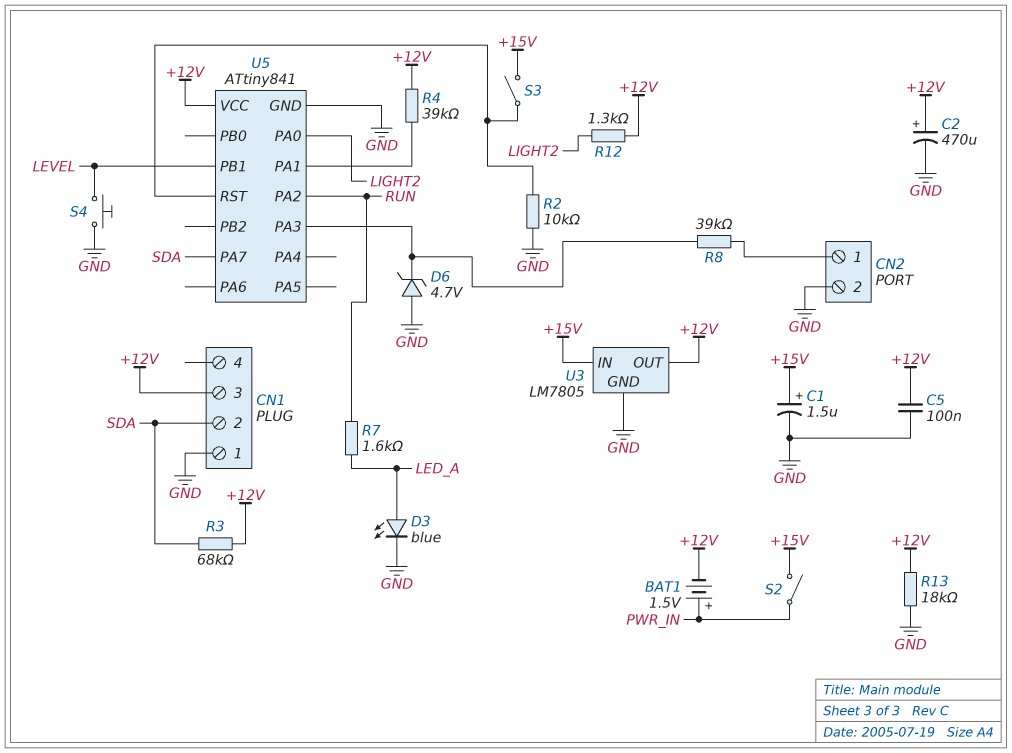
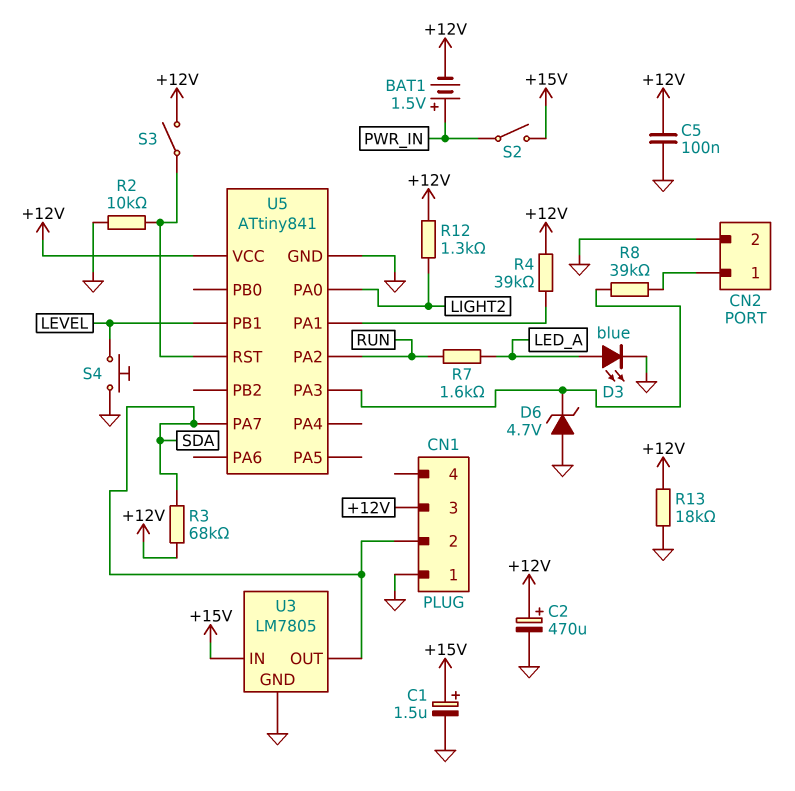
S3: switch (+15V, U5/RST) -> switch (+12V, U5/RST)
U3 pin OUT: +12V -> SDA

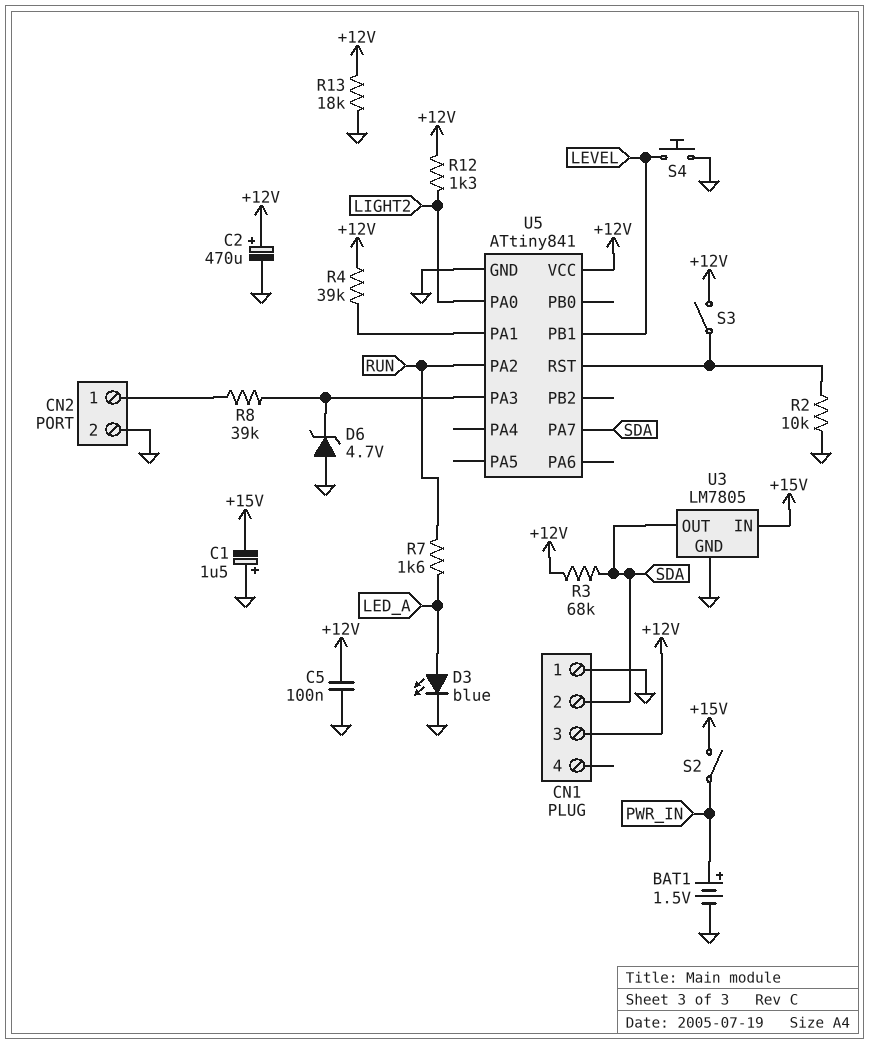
BAT1: 1.5V (plus PWR_IN, minus +12V) -> 1.5V (plus PWR_IN, minus GND)
C1: 1.5uF (plus +15V, minus GND) -> 1.5uF (plus GND, minus +15V)

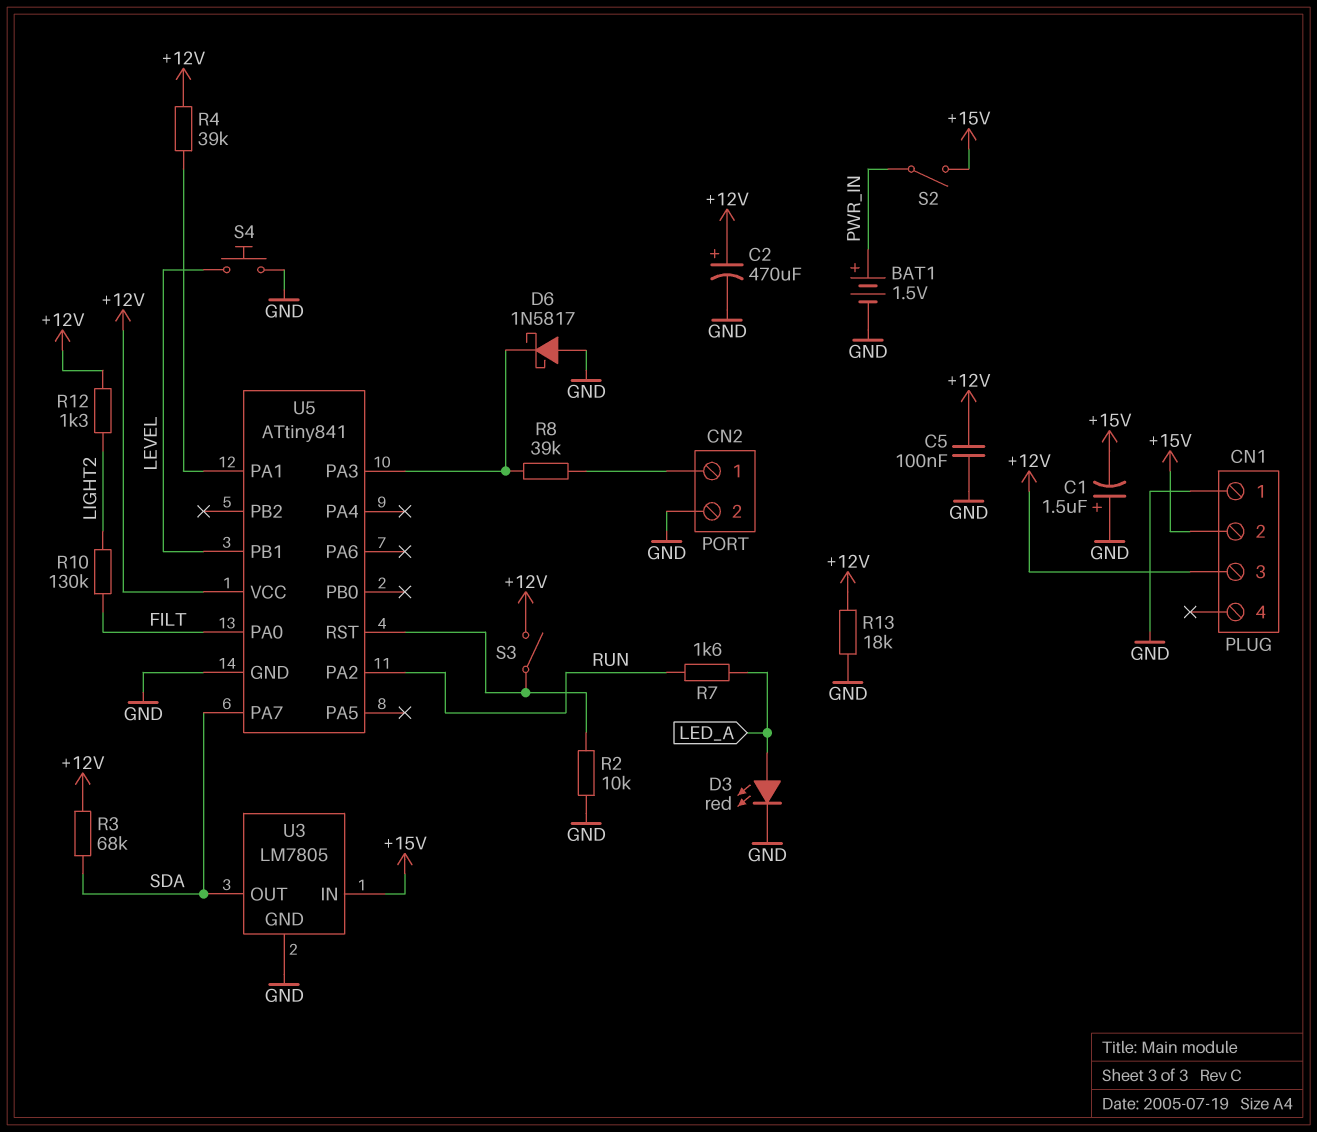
CN1 pin 2: SDA -> +15V
D3: LED blue (A LED_A, K GND) -> LED red (A LED_A, K GND)
D6: zener 4.7V (A GND, K U5/PA3) -> schottky 1N5817 (A GND, K U5/PA3)
R10: none -> 130k (FILT, LIGHT2)
U5 pin PA0: LIGHT2 -> FILT

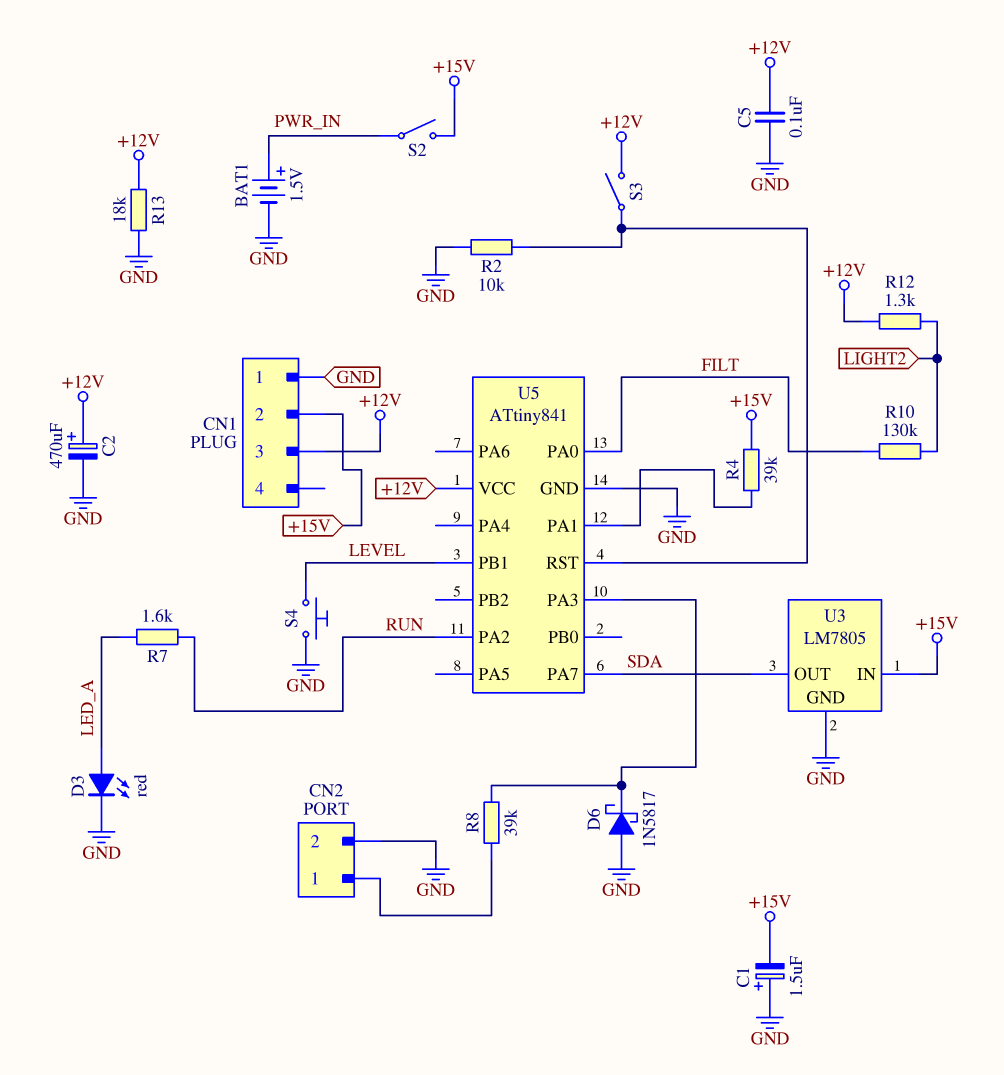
R3: 68k (+12V, SDA) -> none
R4: 39k (+12V, U5/PA1) -> 39k (+15V, U5/PA1)

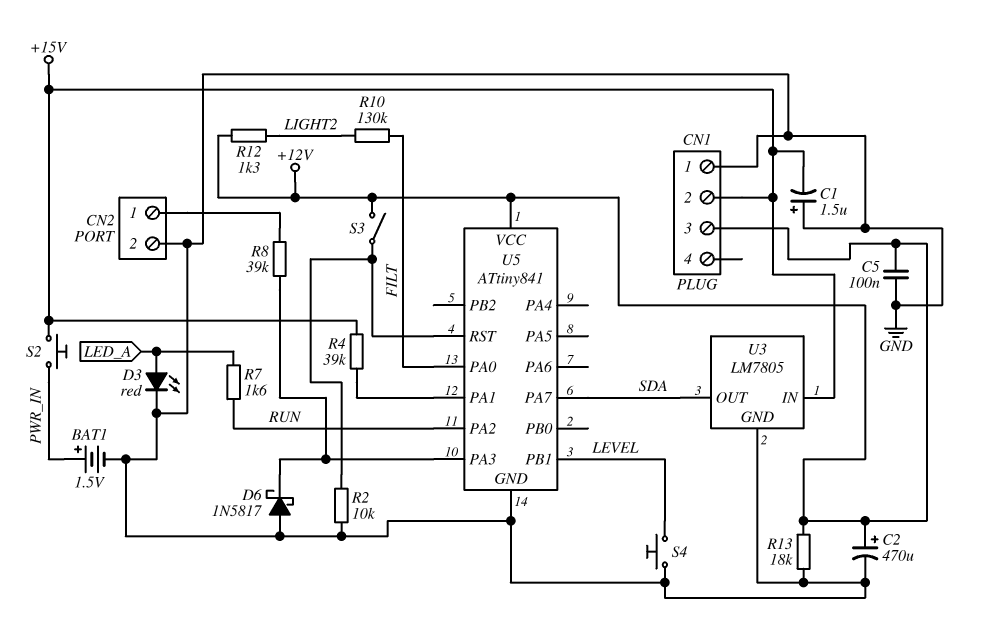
S2: switch (+15V, PWR_IN) -> button (+15V, PWR_IN)

